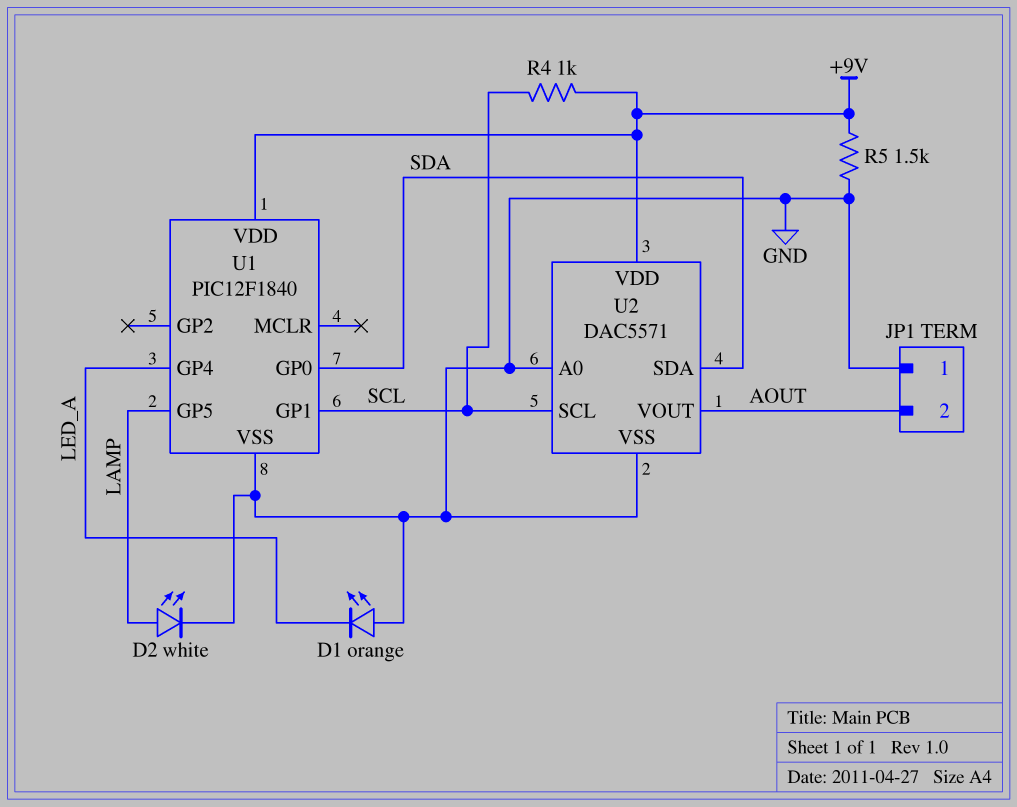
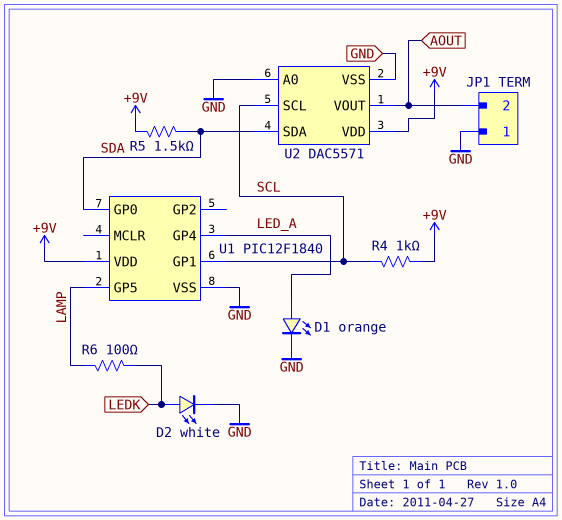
D1: LED orange (A GND, K LED_A) -> LED orange (A LED_A, K GND)
D2: LED white (A LAMP, K GND) -> LED white (A LEDK, K GND)
R5: 1.5k (+9V, GND) -> 1.5k (+9V, SDA)
R6: none -> 100 (LAMP, LEDK)

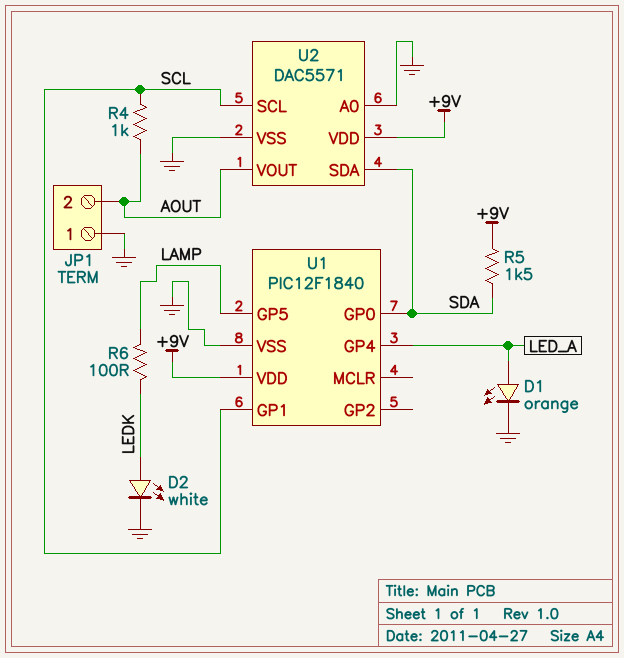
R4: 1k (+9V, SCL) -> 1k (AOUT, SCL)

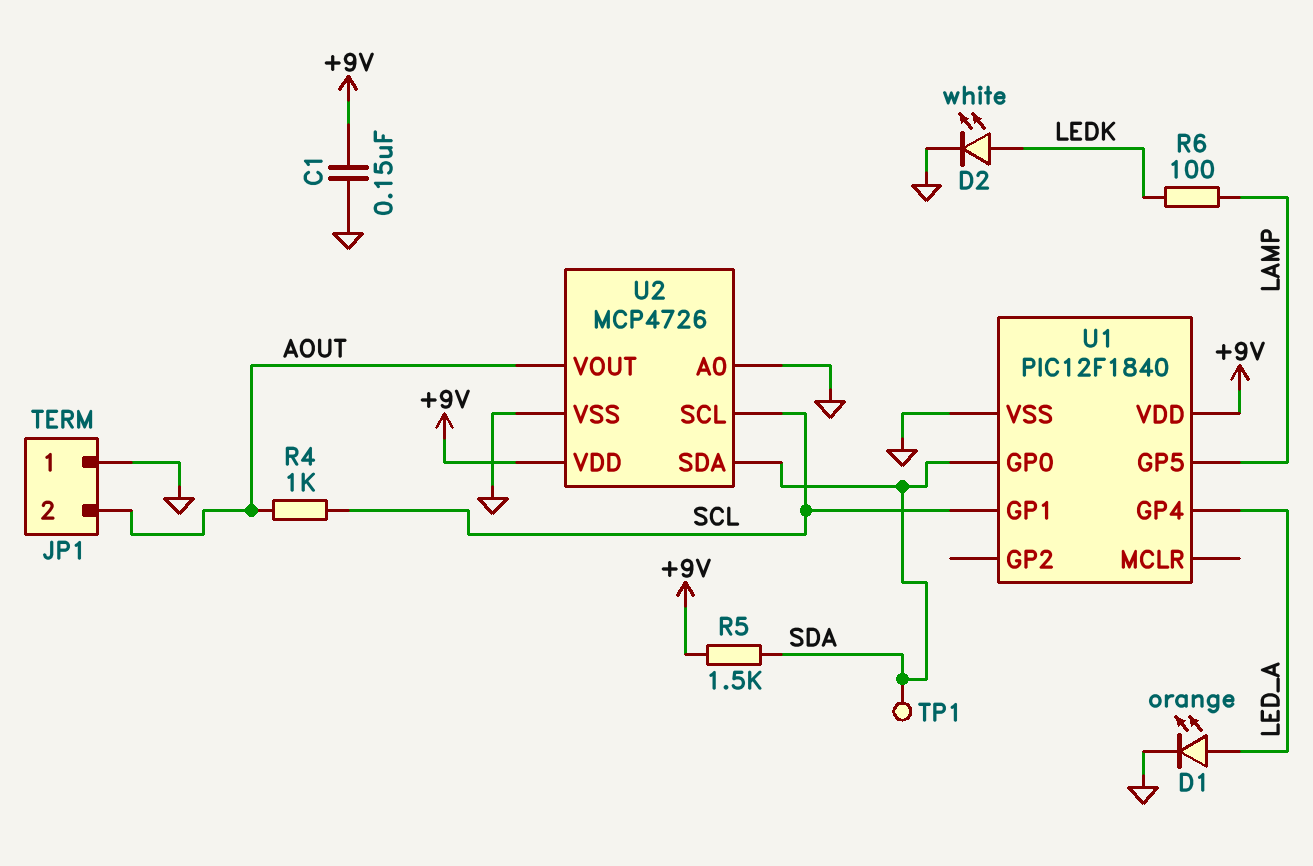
C1: none -> 150nF (+9V, GND)
TP1: none -> test point (SDA)
U2: DAC5571 -> MCP4726

